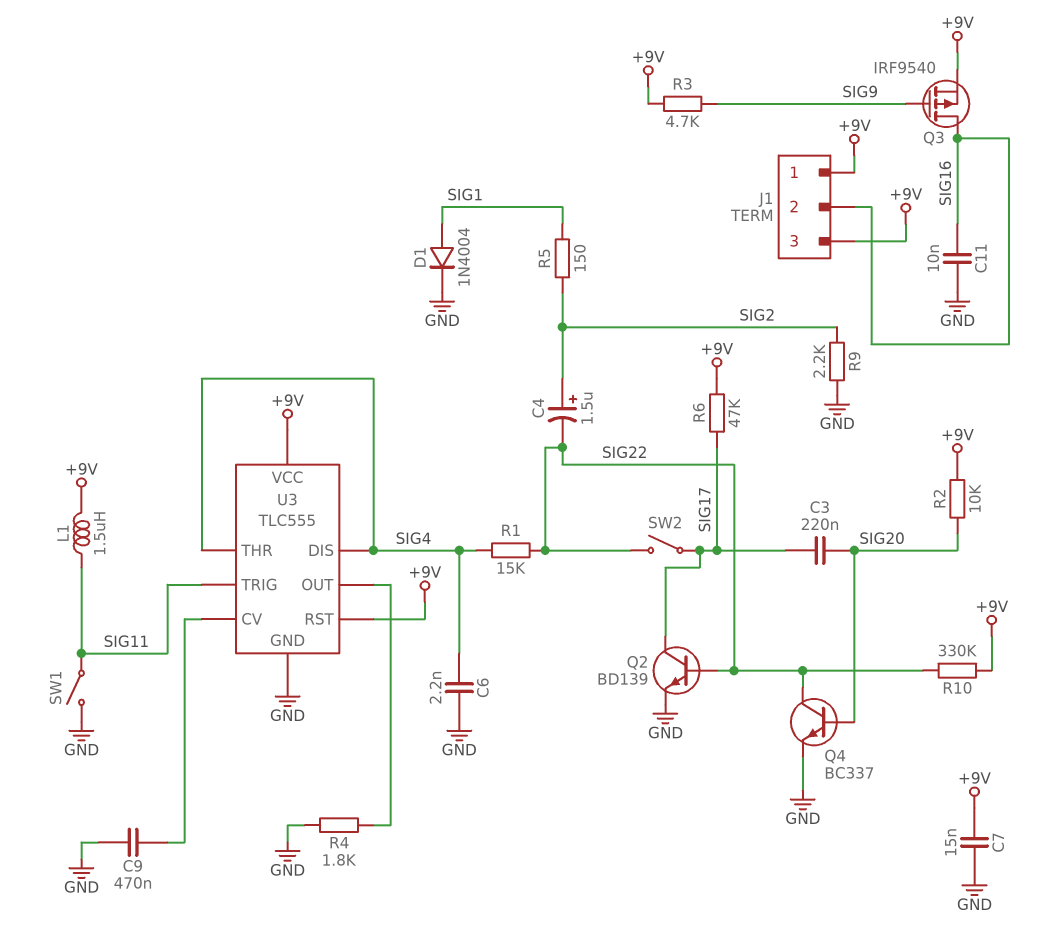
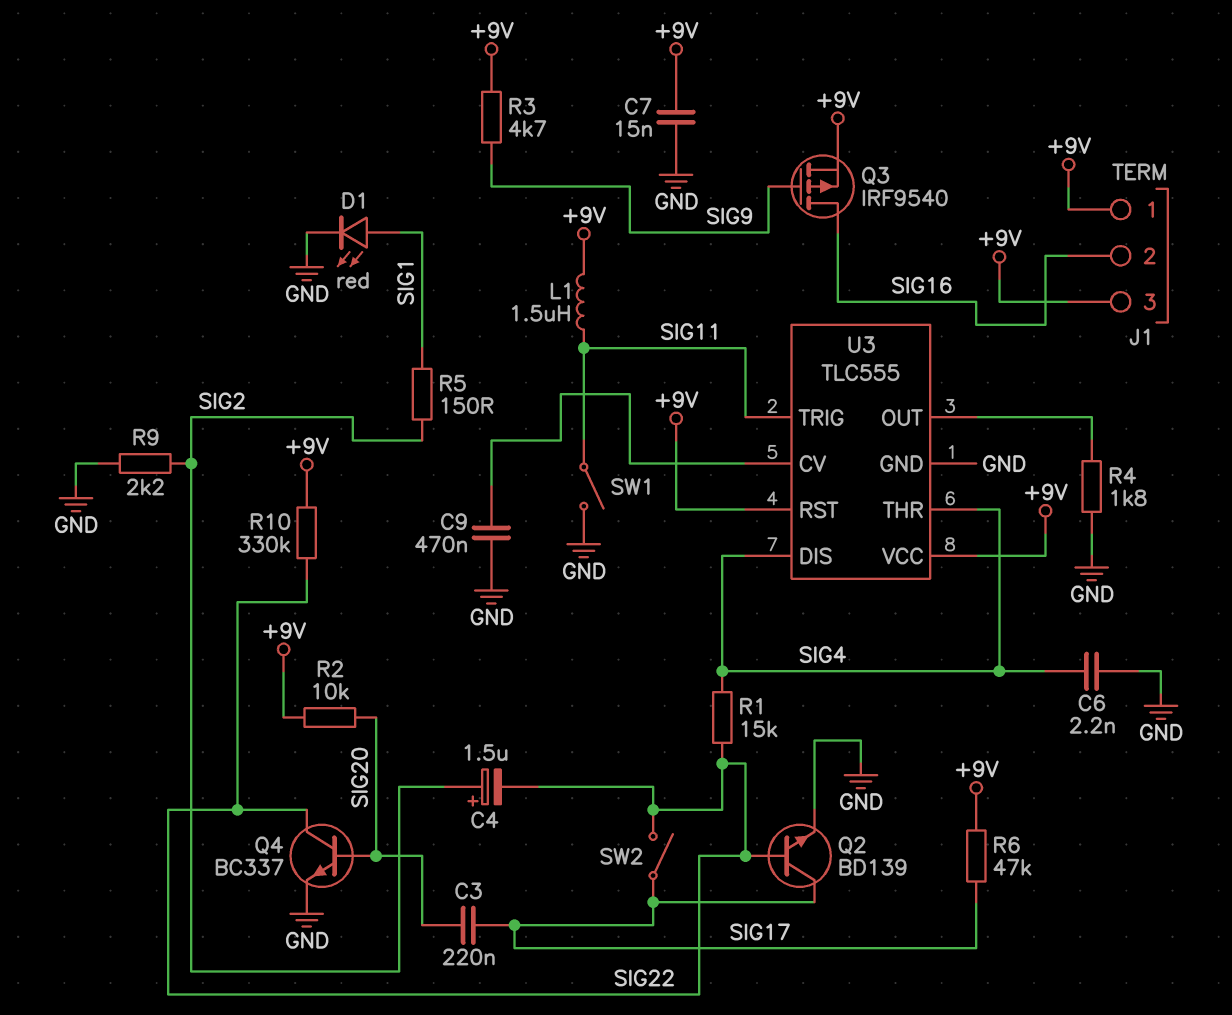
C11: 10nF (GND, SIG16) -> none
D1: diode 1N4004 (A SIG1, K GND) -> LED red (A SIG1, K GND)

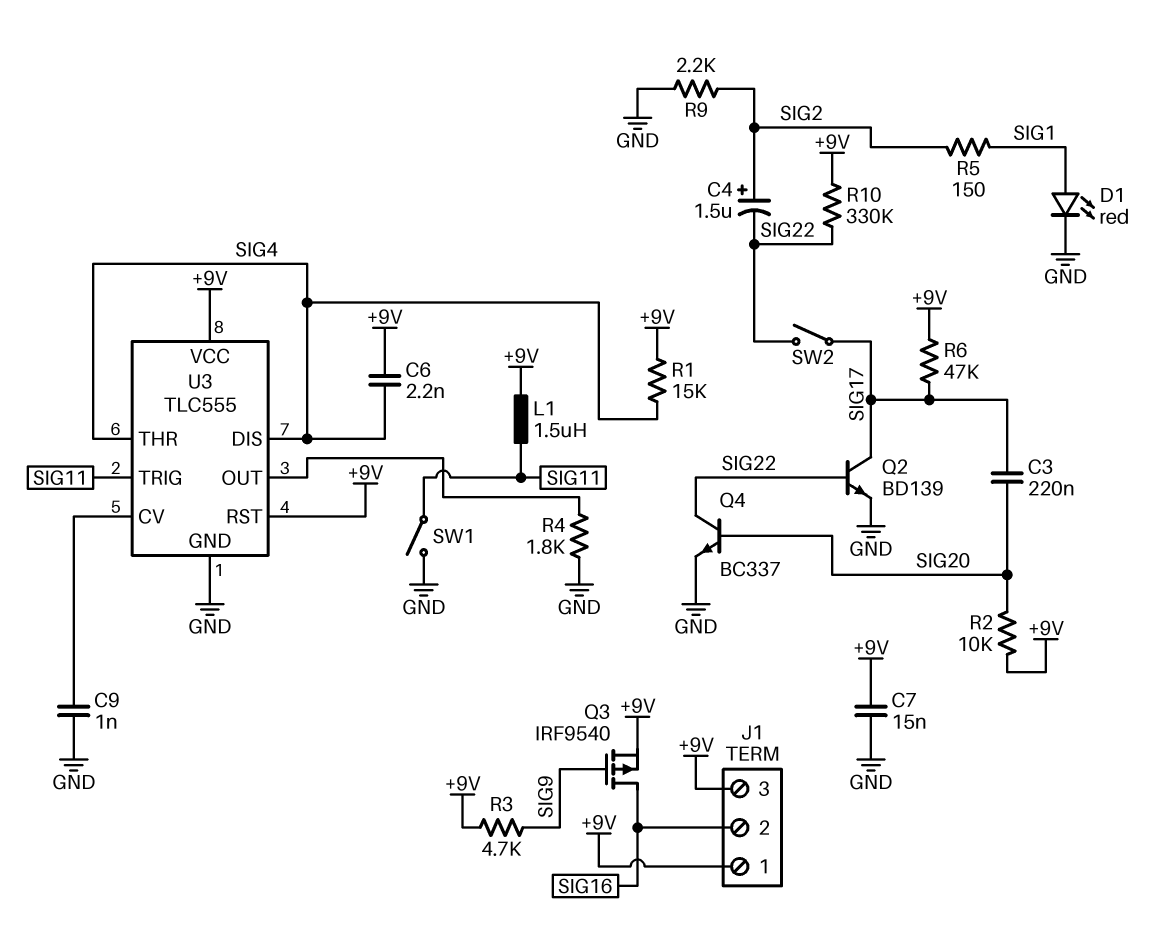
C6: 2.2nF (GND, SIG4) -> 2.2nF (+9V, SIG4)
C9: 470nF (GND, U3/CV) -> 1nF (GND, U3/CV)
R1: 15k (SIG4, SIG22) -> 15k (+9V, SIG4)

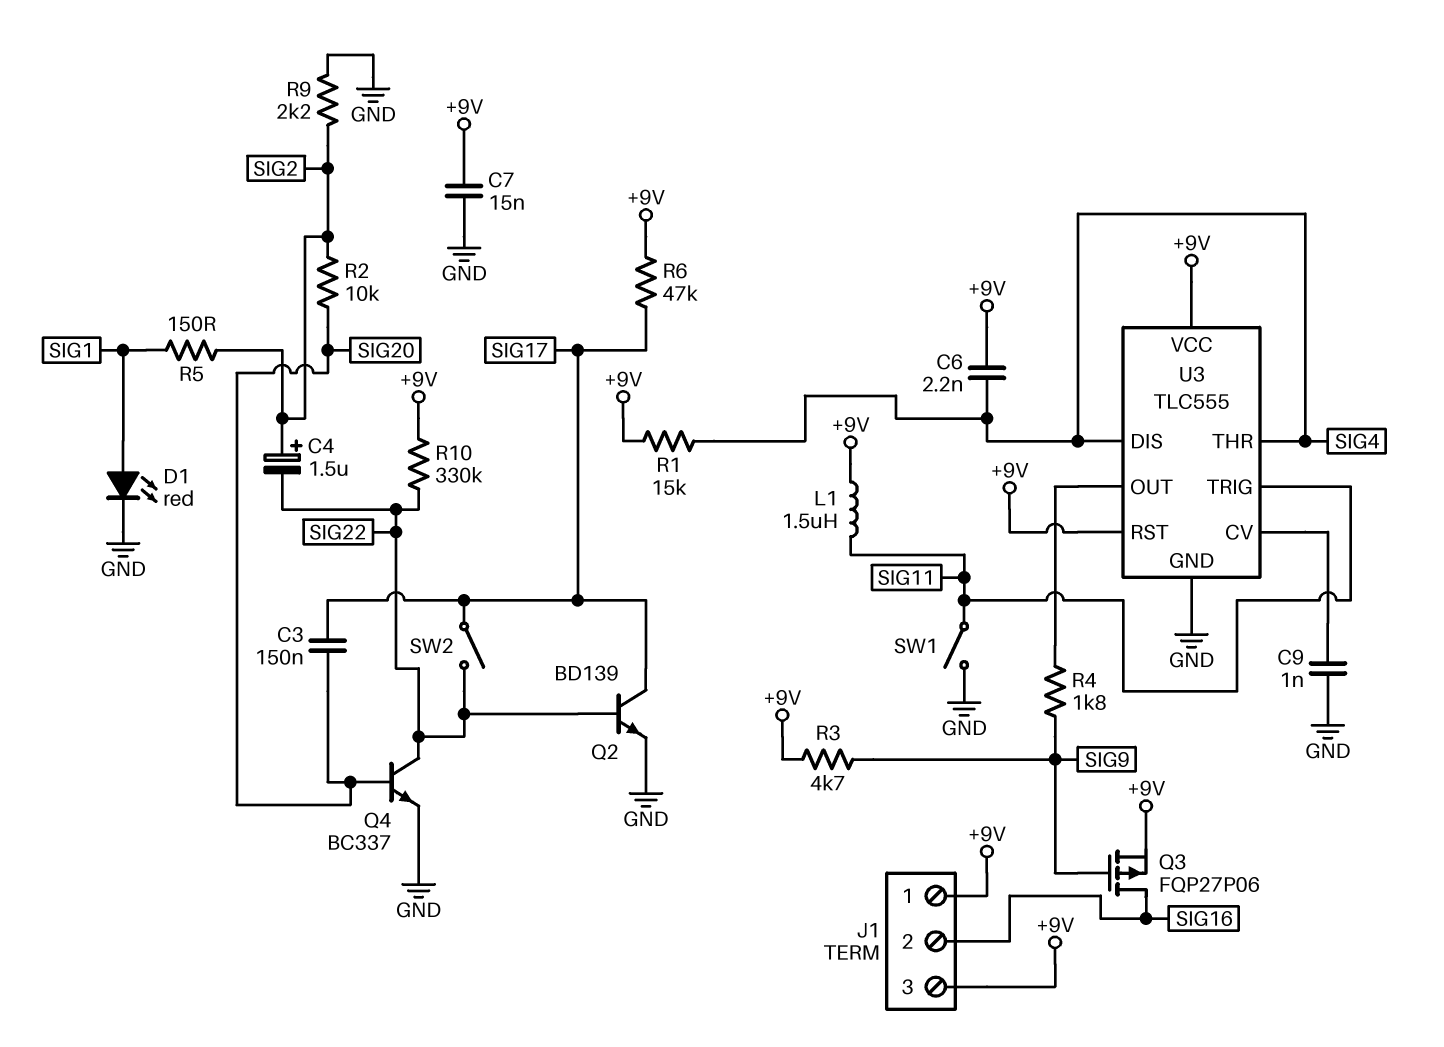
C3: 220nF (SIG17, SIG20) -> 150nF (SIG17, SIG20)
Q3: PMOS IRF9540 (G SIG9, D SIG16, S +9V) -> PMOS FQP27P06 (G SIG9, D SIG16, S +9V)
R2: 10k (+9V, SIG20) -> 10k (SIG2, SIG20)
R4: 1.8k (GND, U3/OUT) -> 1.8k (SIG9, U3/OUT)

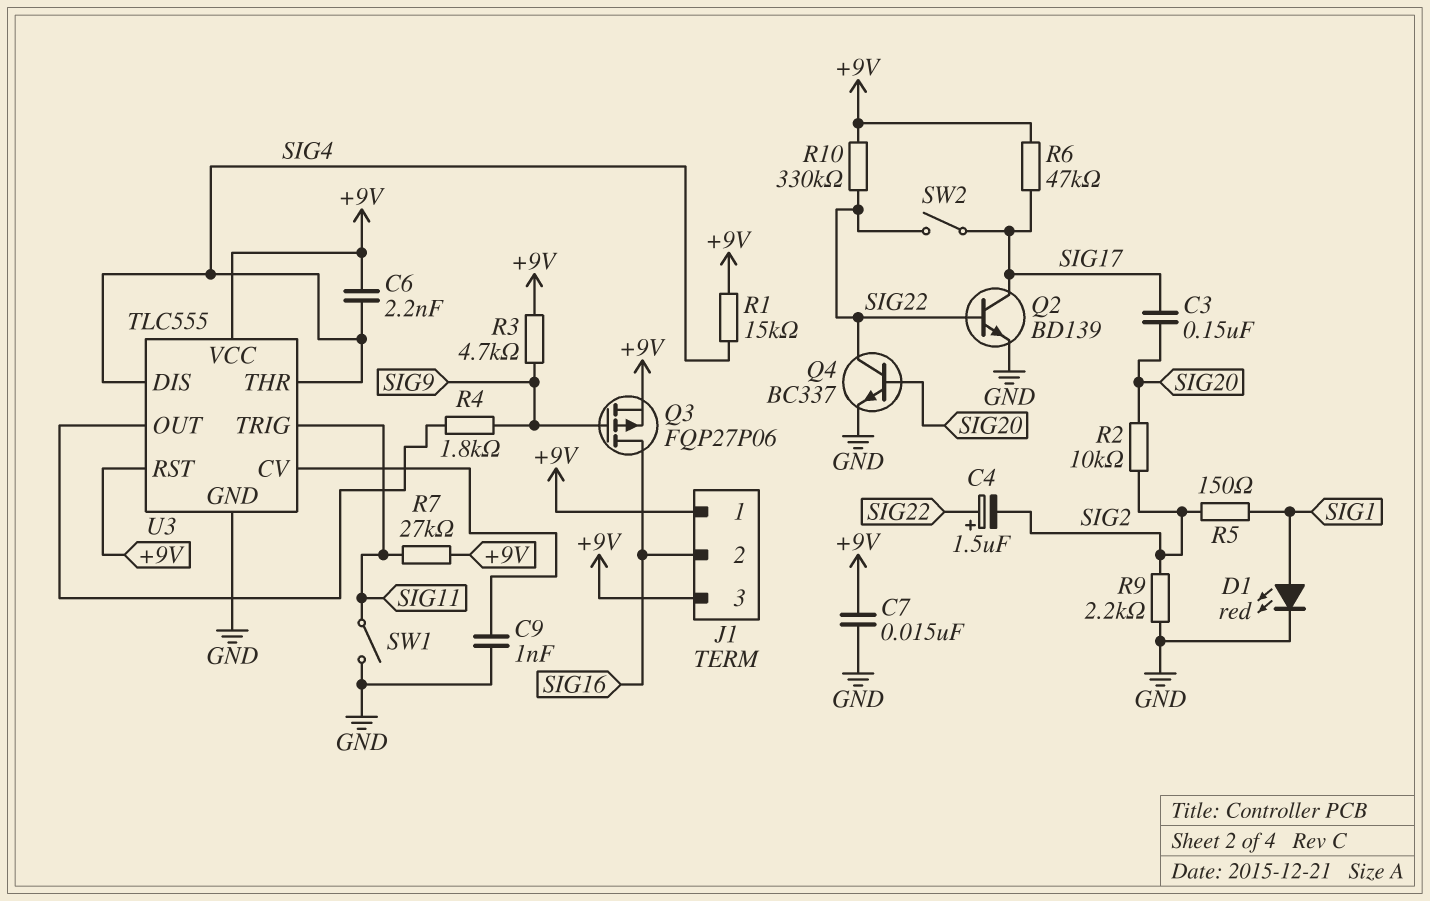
C4: 1.5uF (plus SIG2, minus SIG22) -> 1.5uF (plus SIG22, minus SIG2)
L1: 1.5uH (+9V, SIG11) -> none
R7: none -> 27k (+9V, SIG11)

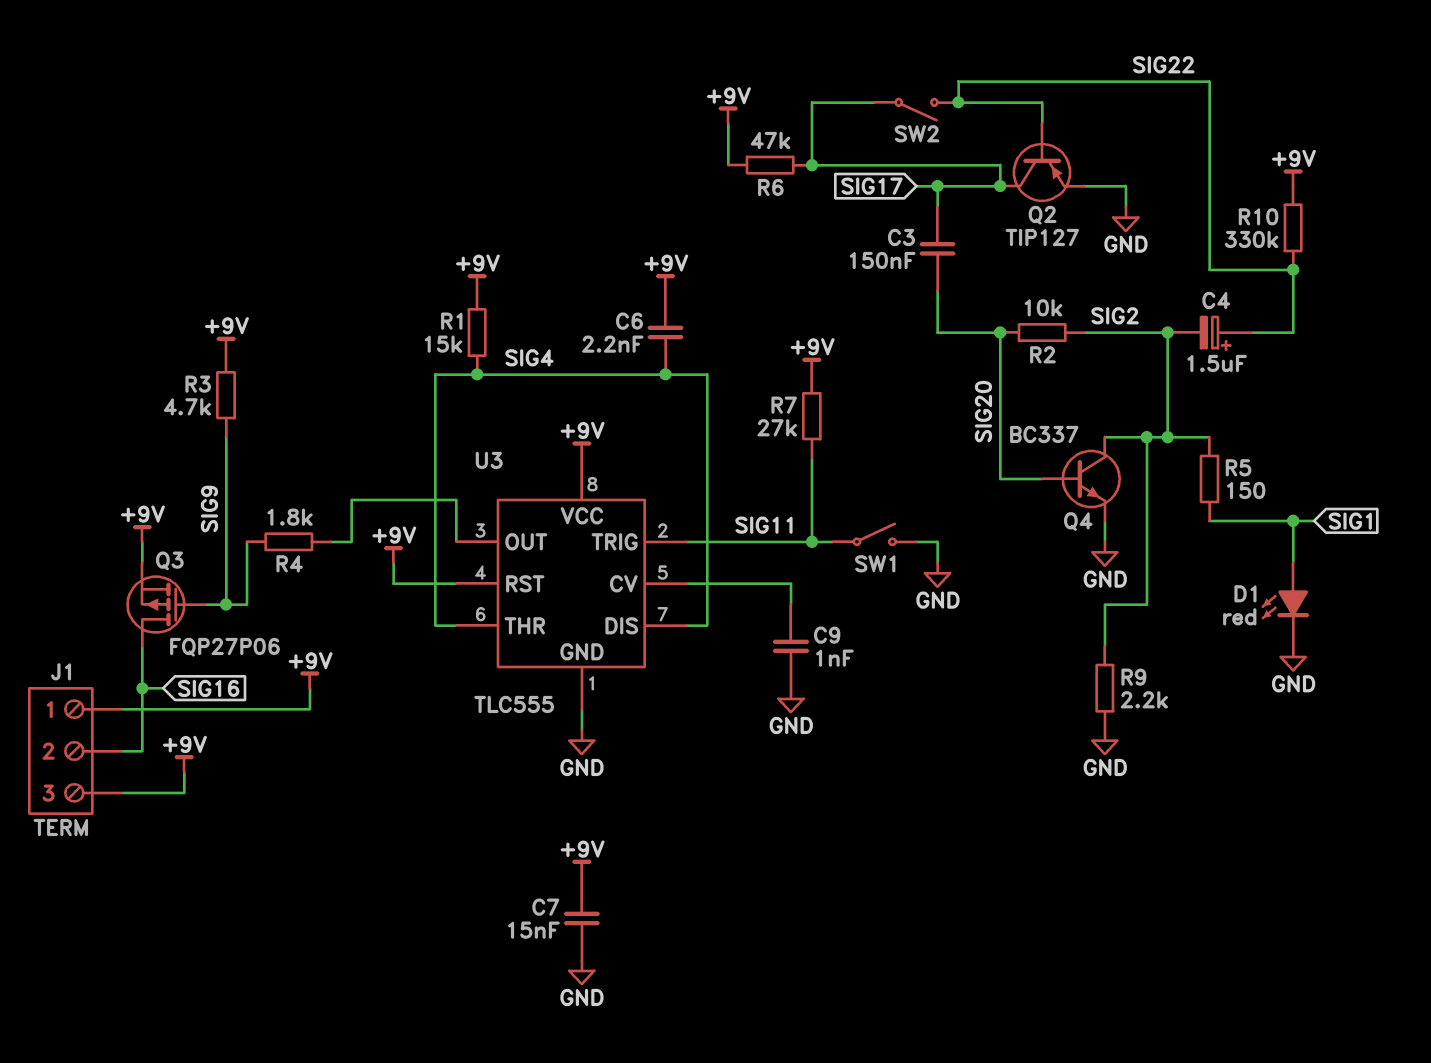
Q2: NPN BD139 (B SIG22, C SIG17, E GND) -> PNP TIP127 (B SIG22, C SIG17, E GND)
Q4: NPN BC337 (B SIG20, C SIG22, E GND) -> NPN BC337 (B SIG20, C SIG2, E GND)

